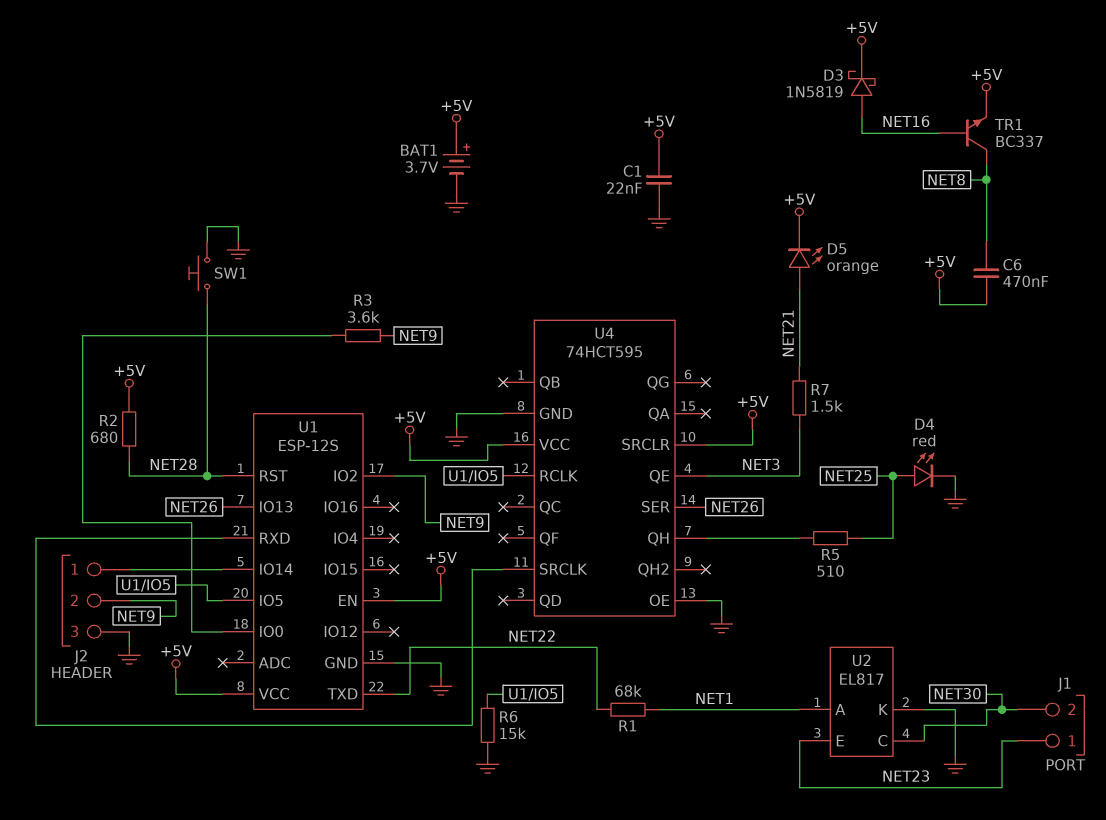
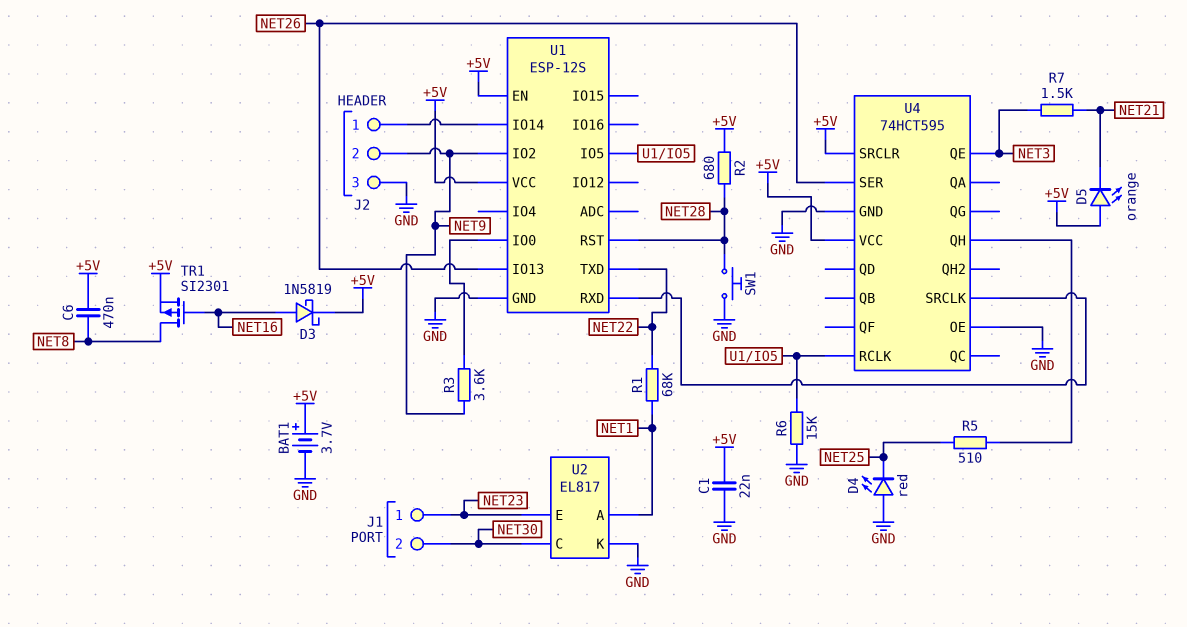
D4: LED red (A NET25, K GND) -> LED red (A GND, K NET25)
D5: LED orange (A NET21, K +5V) -> LED orange (A +5V, K NET21)
TR1: NPN BC337 (B NET16, C NET8, E +5V) -> PMOS SI2301 (G NET16, D NET8, S +5V)

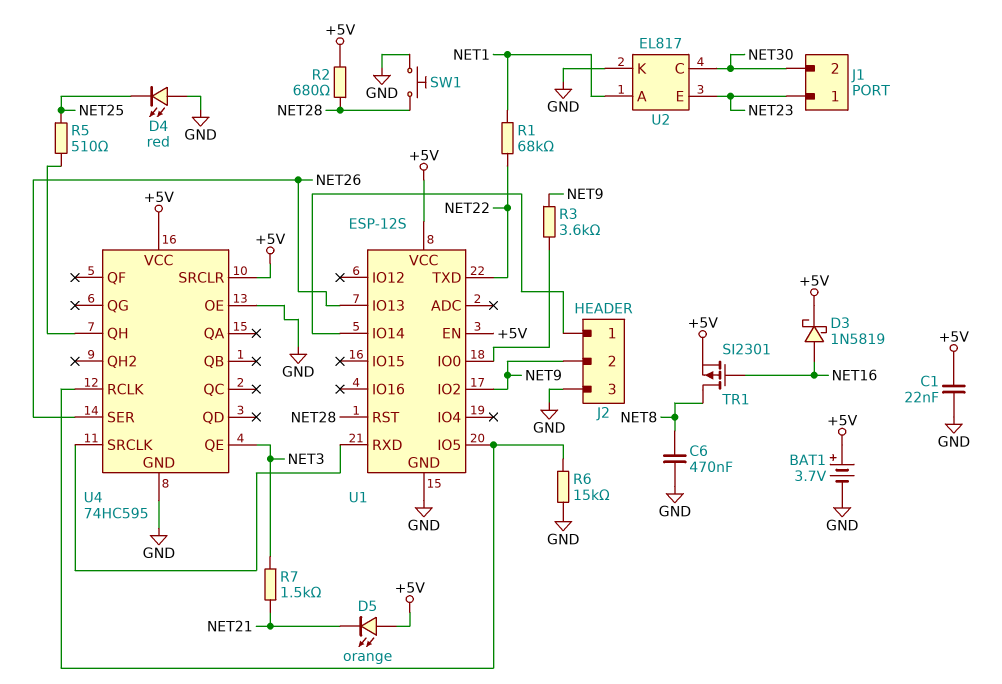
C6: 470nF (+5V, NET8) -> 470nF (GND, NET8)
U4: 74HCT595 -> 74HC595

